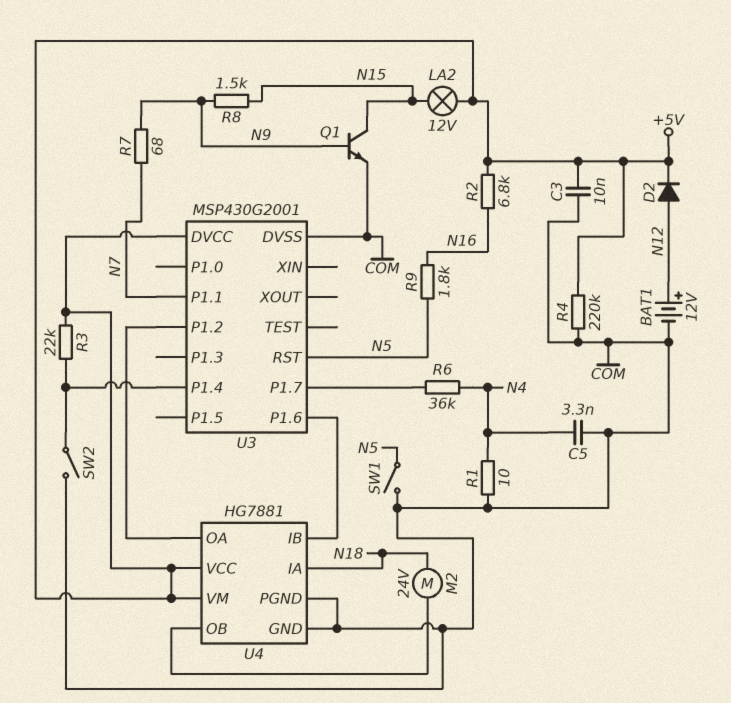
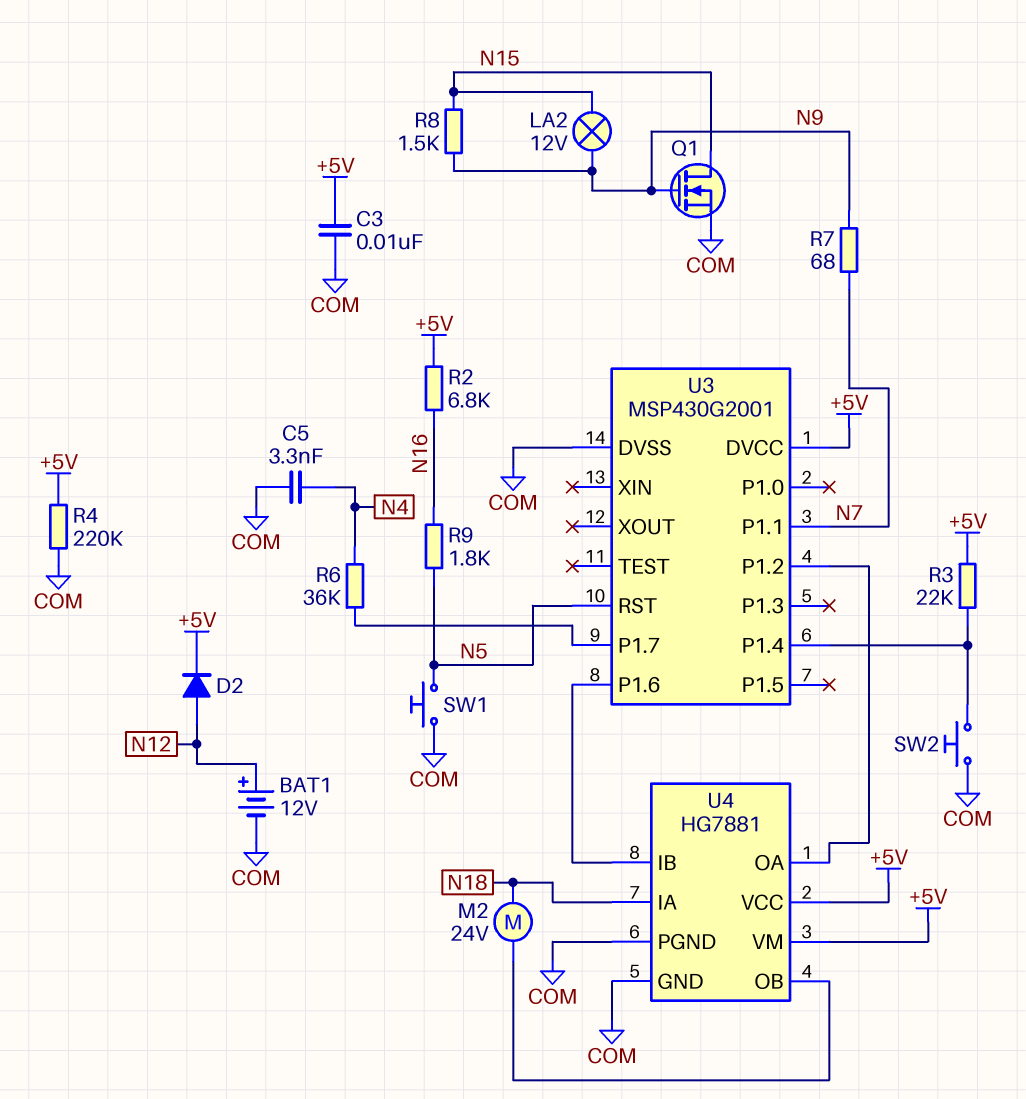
LA2: lamp 12V (+5V, N15) -> lamp 12V (N9, N15)
Q1: NPN (B N9, C N15, E COM) -> NMOS (G N9, D N15, S COM)
R1: 10 (COM, N4) -> none
SW1: switch (COM, N5) -> button (COM, N5)
SW2: switch (COM, U3/P1.4) -> button (COM, U3/P1.4)

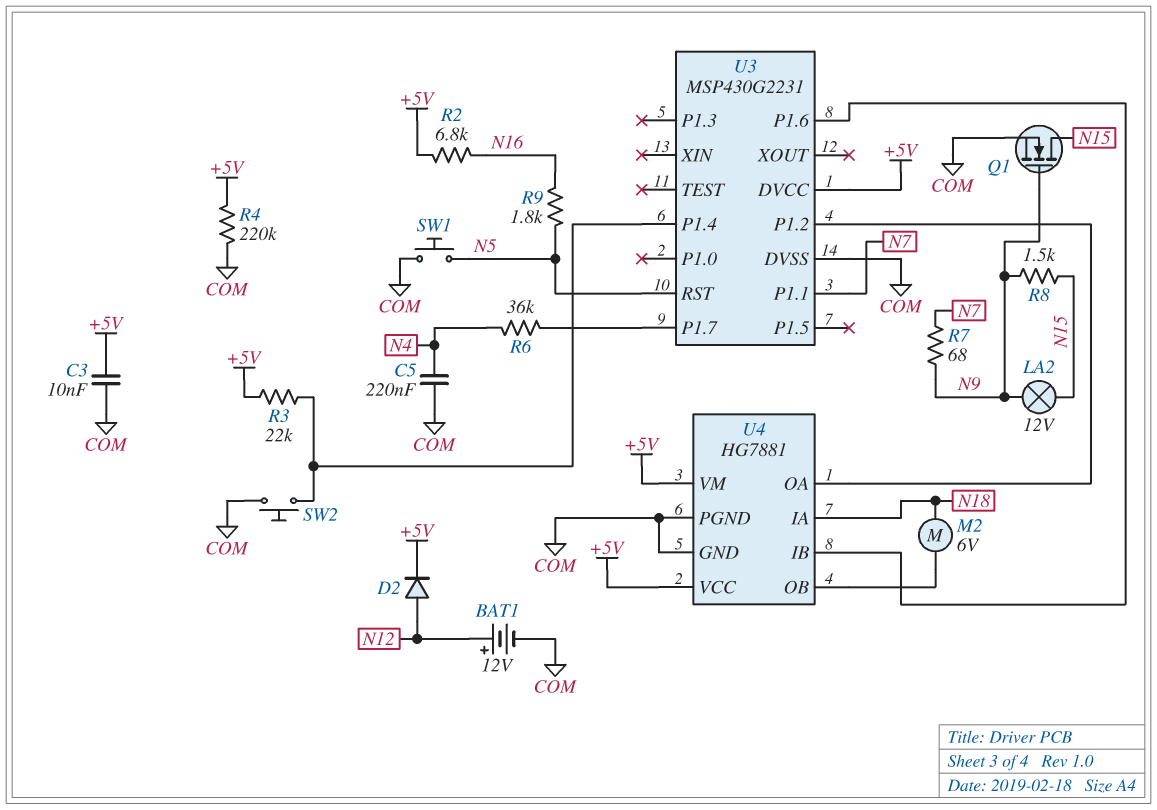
C5: 3.3nF (COM, N4) -> 220nF (COM, N4)
M2: motor 24V (N18, U4/OB) -> motor 6V (N18, U4/OB)
U3: MSP430G2001 -> MSP430G2231

